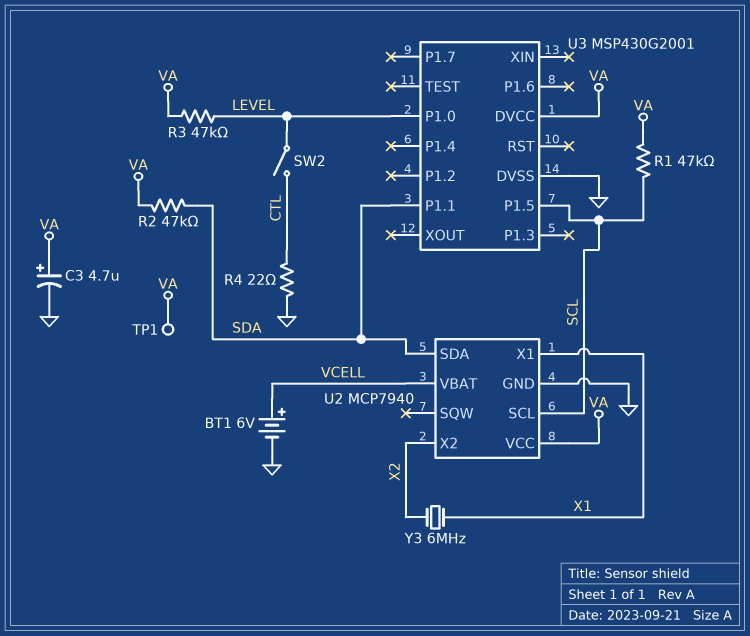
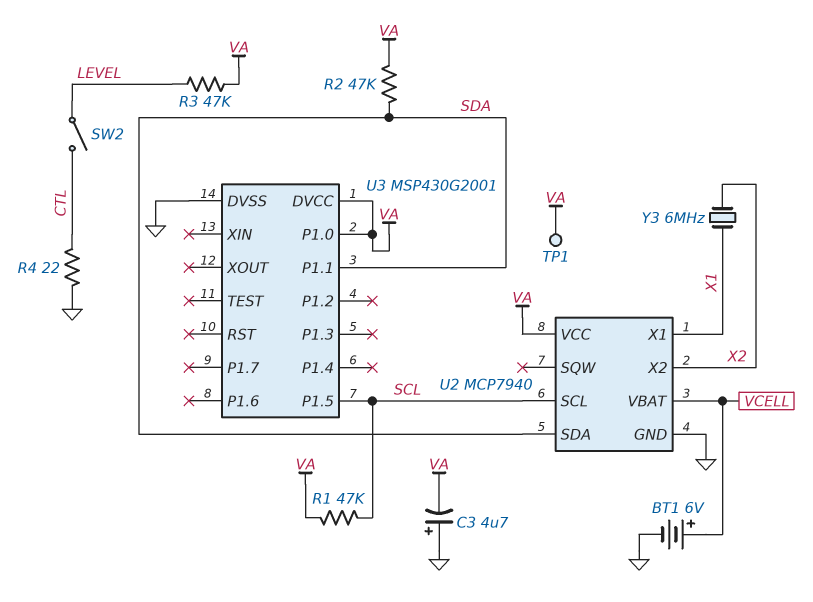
C3: 4.7uF (plus VA, minus GND) -> 4.7uF (plus GND, minus VA)
U3 pin P1.0: LEVEL -> VA

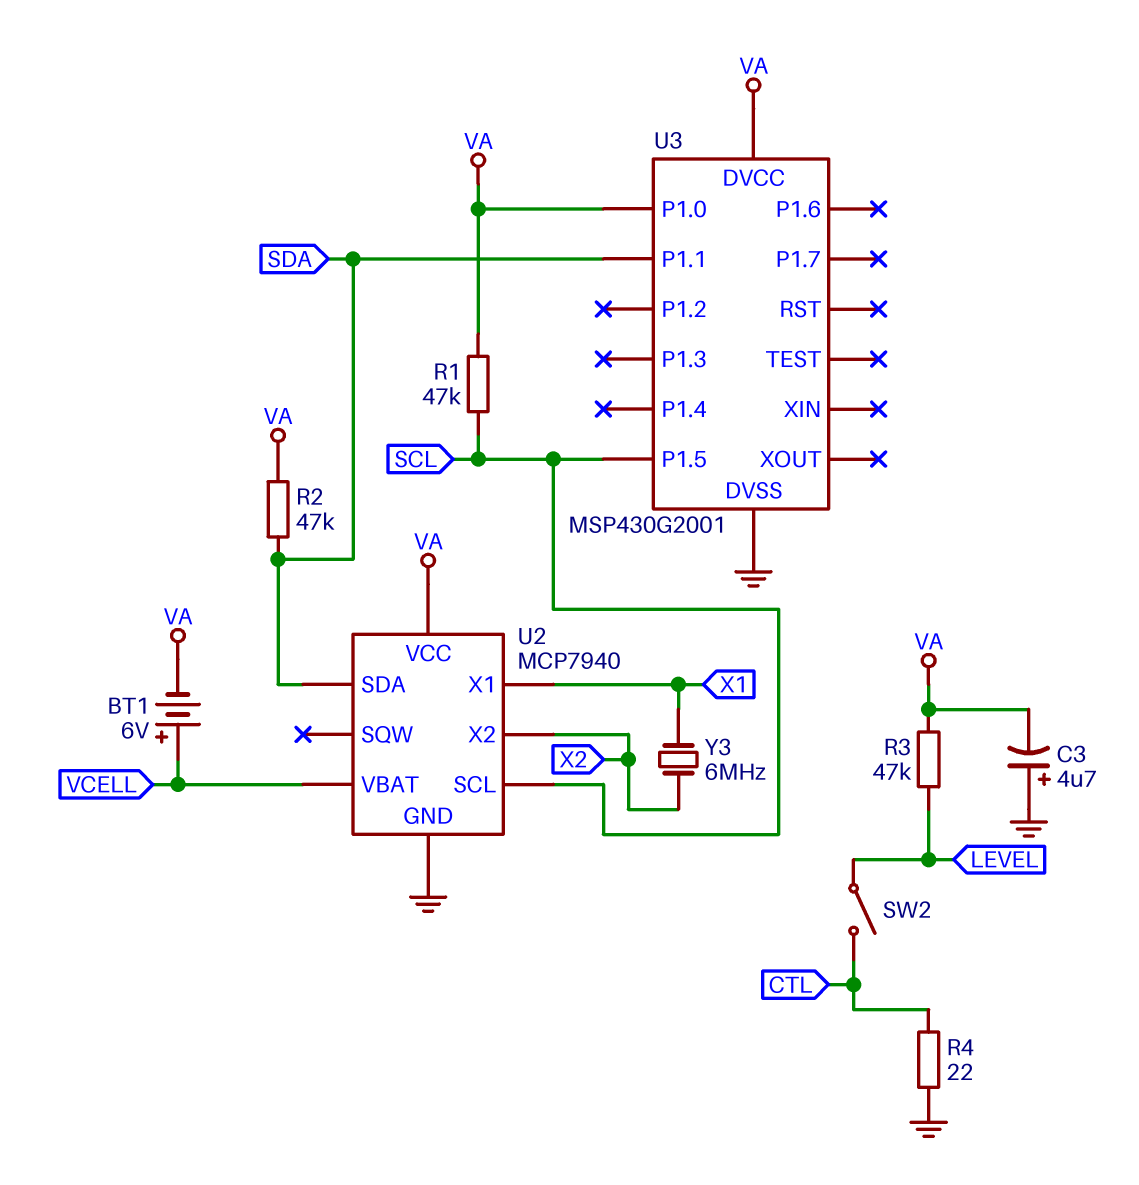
BT1: 6V (plus VCELL, minus GND) -> 6V (plus VCELL, minus VA)
TP1: test point (VA) -> none

